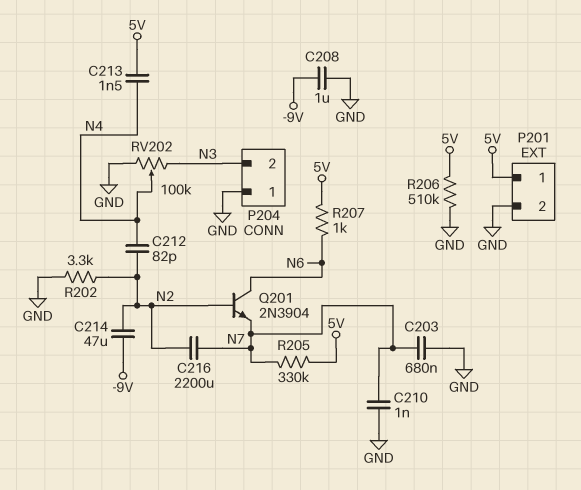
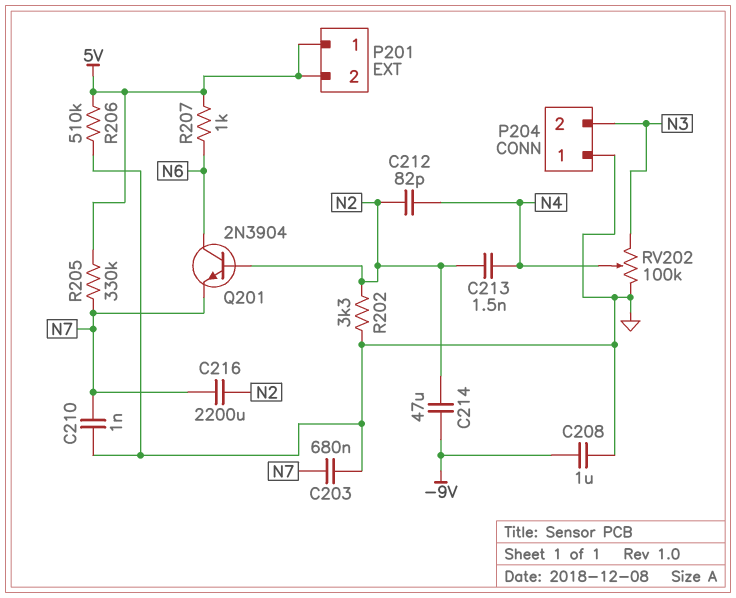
C213: 1.5nF (5V, N4) -> 1.5nF (N2, N4)
P201 pin 2: GND -> 5V

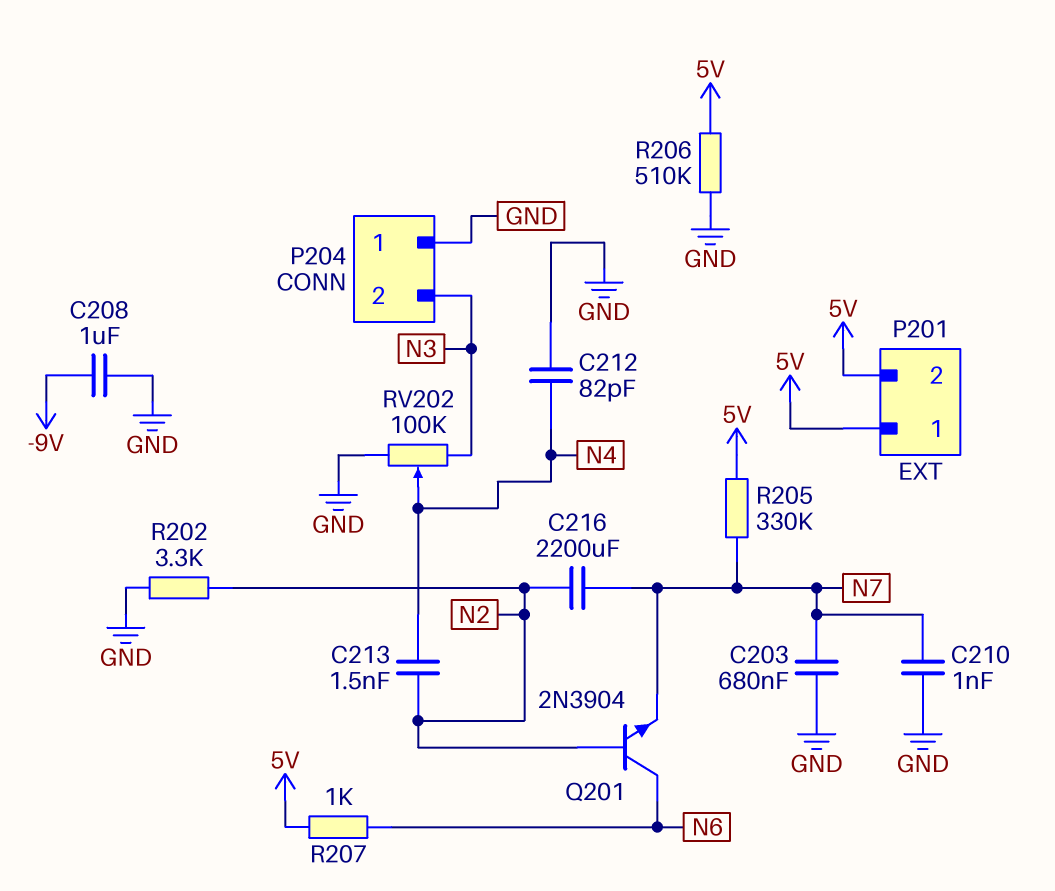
C212: 82pF (N2, N4) -> 82pF (GND, N4)
C214: 47uF (-9V, N2) -> none

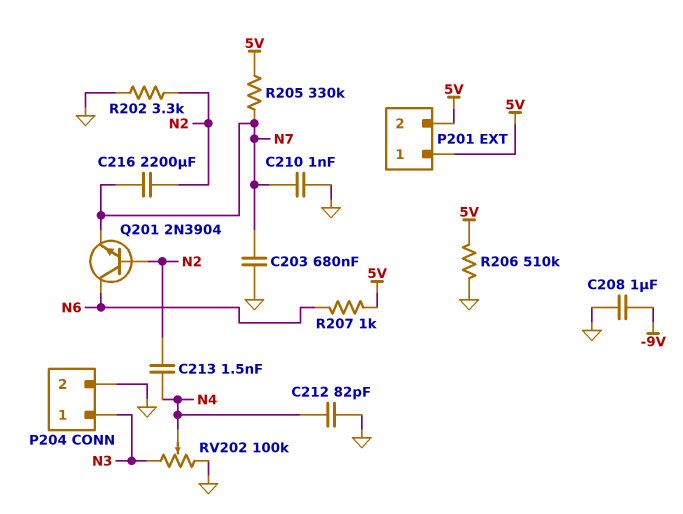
P204 pin 1: GND -> N3
P204 pin 2: N3 -> GND

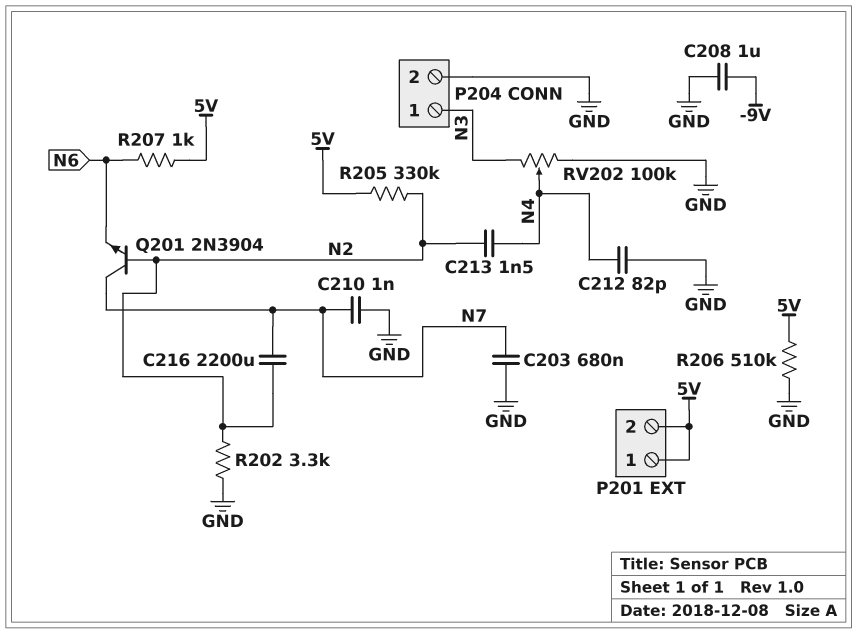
Q201: NPN 2N3904 (B N2, C N6, E N7) -> NPN 2N3904 (B N2, C N7, E N6)
R205: 330k (5V, N7) -> 330k (5V, N2)

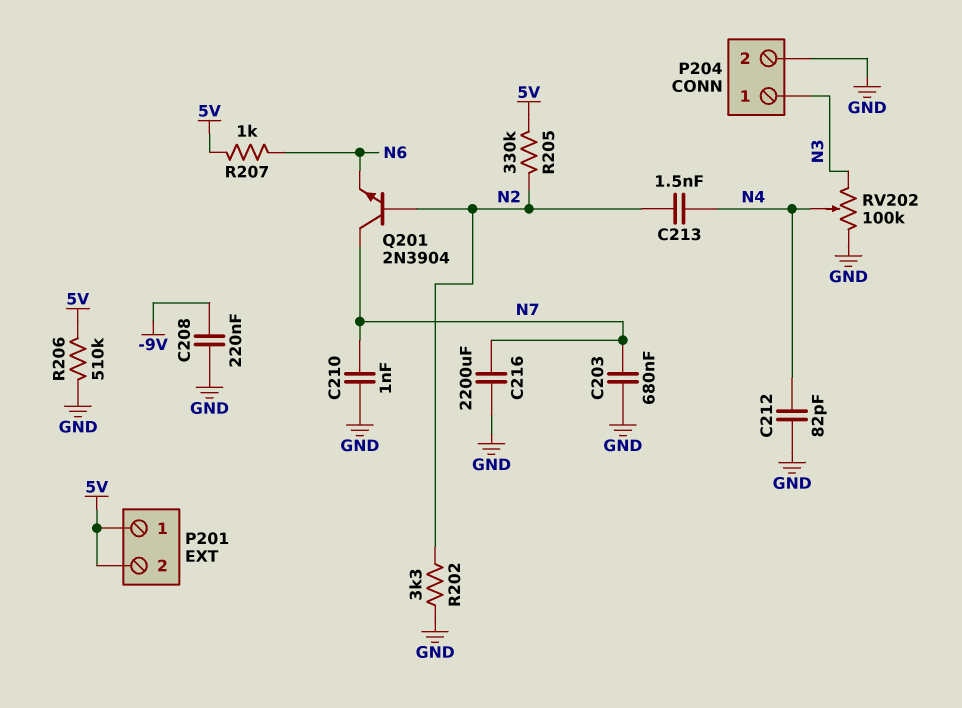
C208: 1uF (-9V, GND) -> 220nF (-9V, GND)
C216: 2200uF (N2, N7) -> 2200uF (GND, N7)

